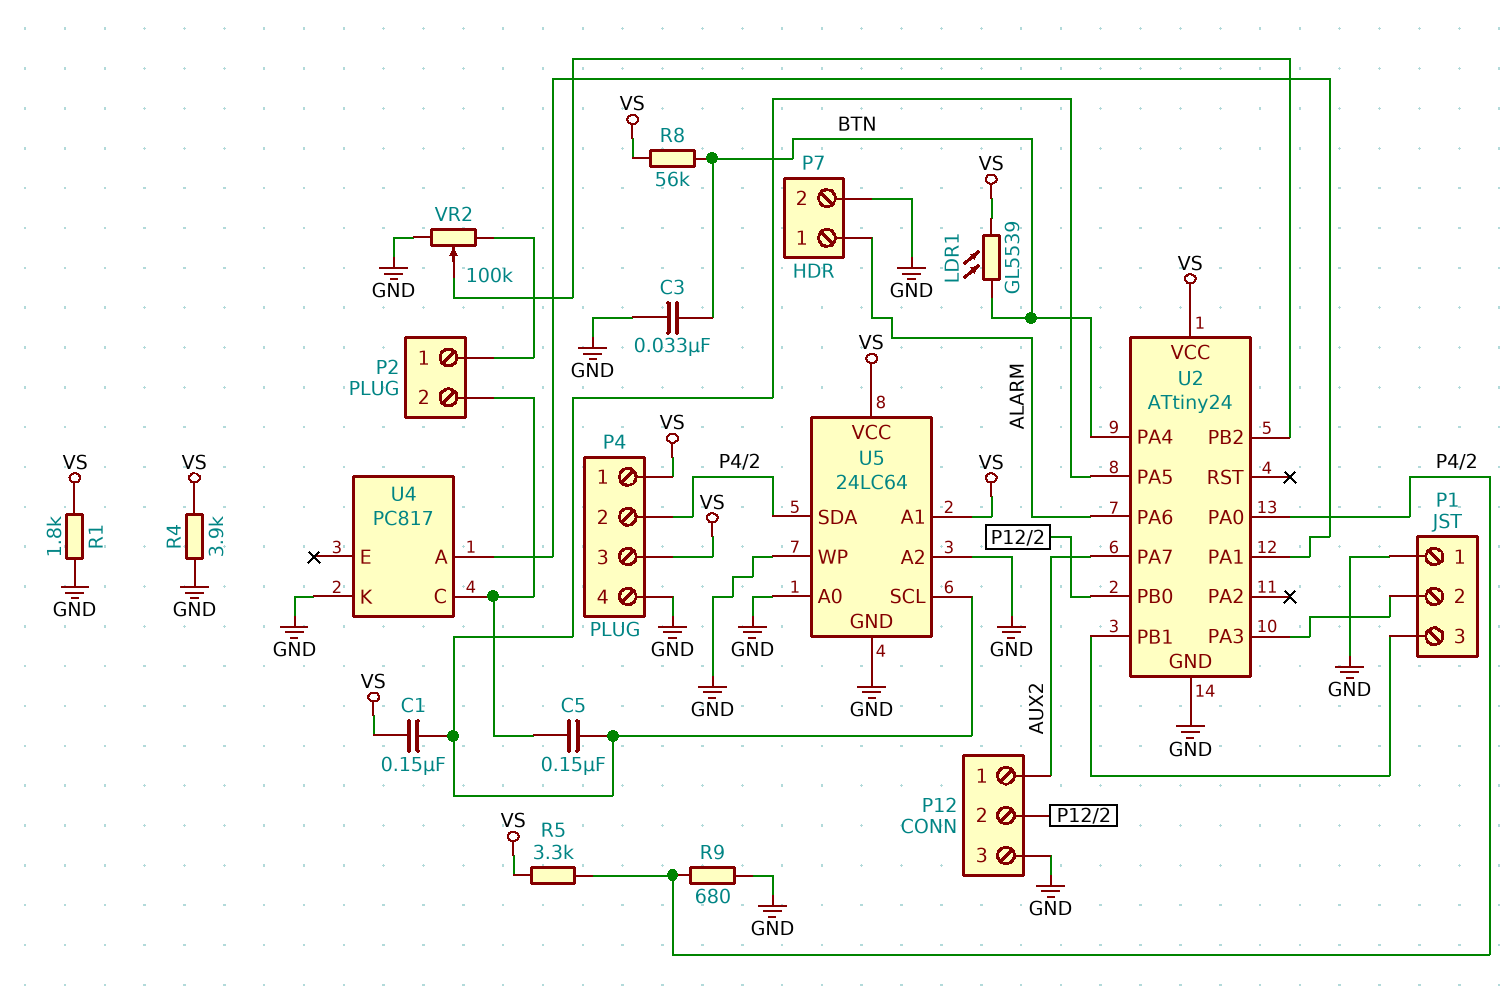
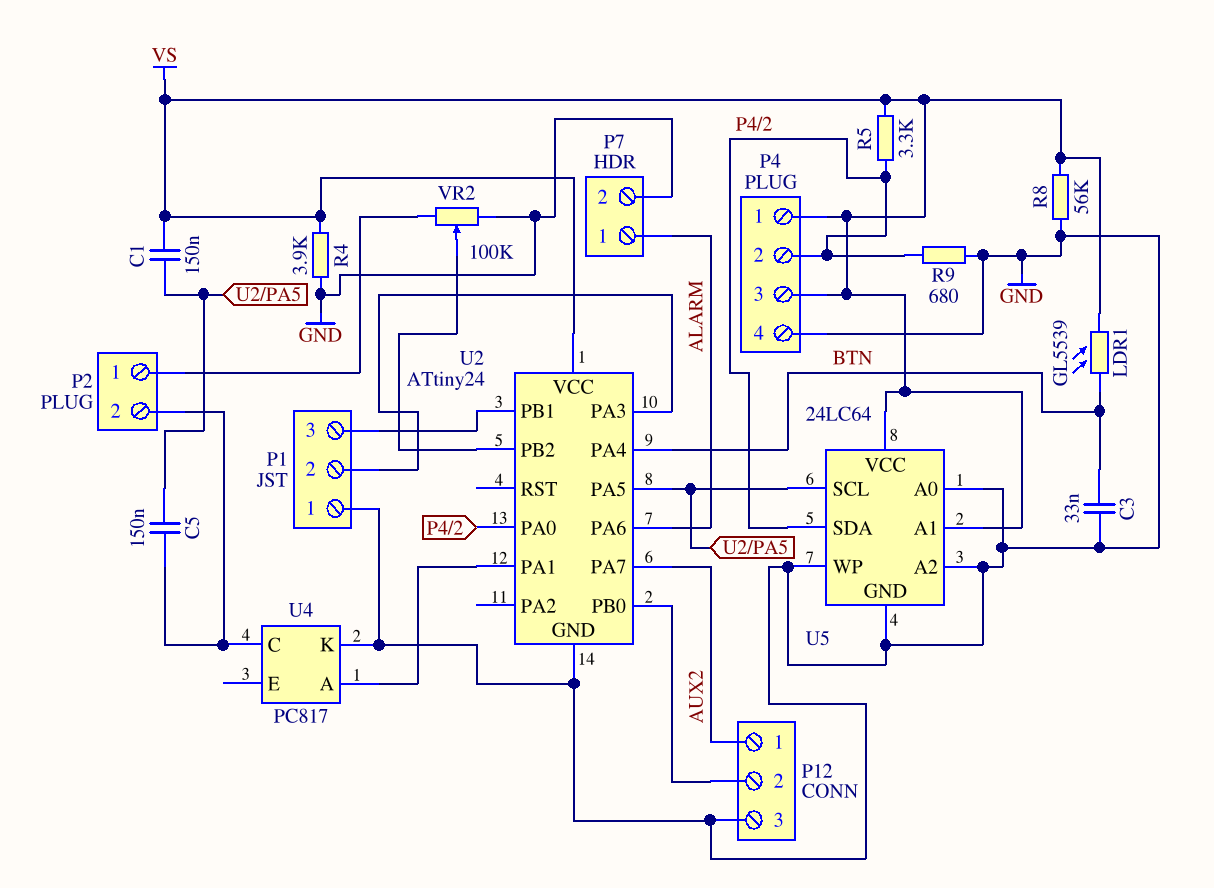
R1: 1.8k (GND, VS) -> none
R8: 56k (BTN, VS) -> 56k (GND, VS)

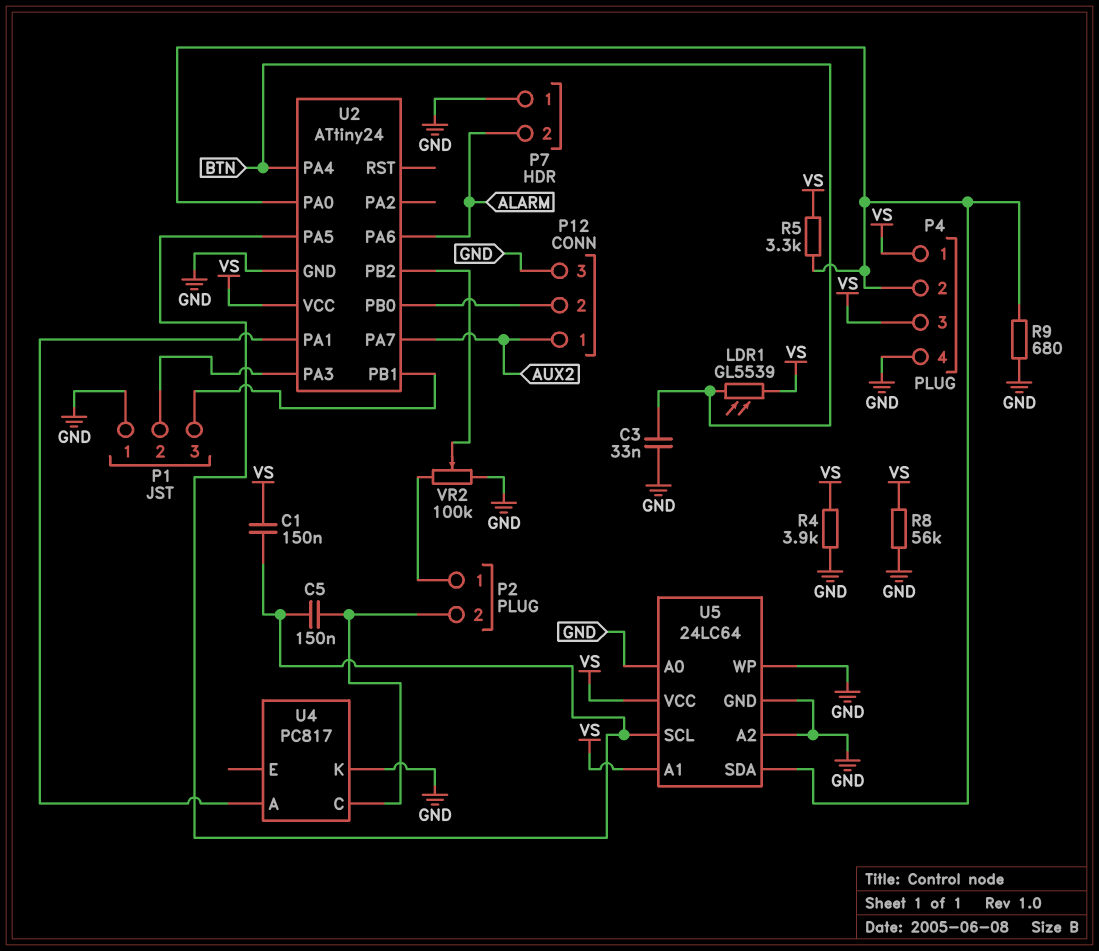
P7 pin 1: ALARM -> GND
P7 pin 2: GND -> ALARM

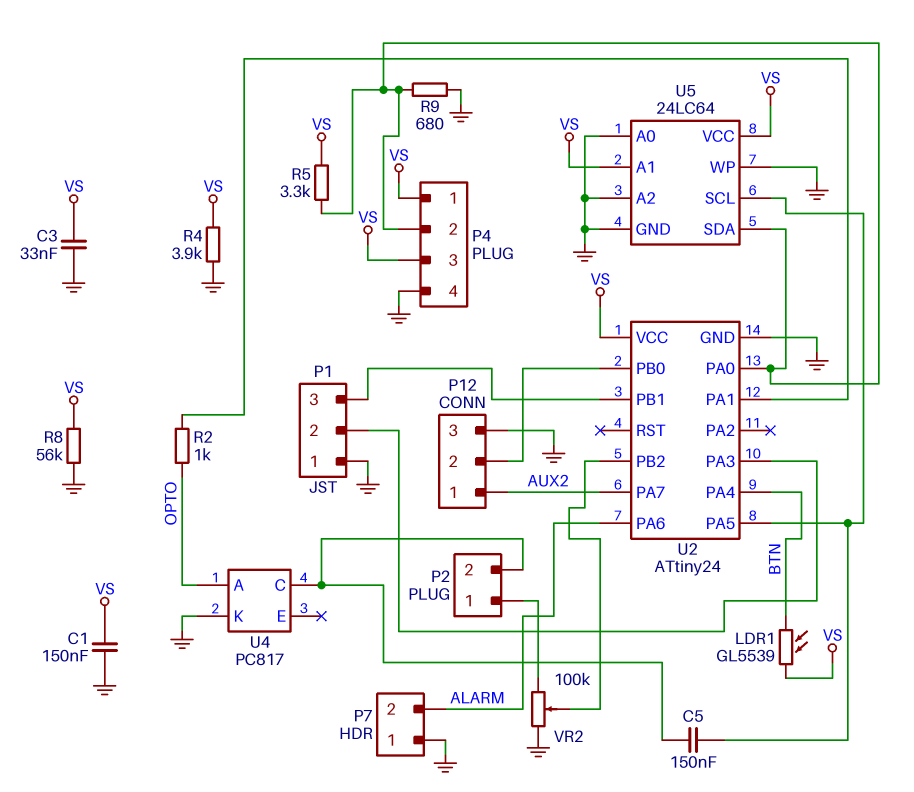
C1: 150nF (U2/PA5, VS) -> 150nF (GND, VS)
C3: 33nF (BTN, GND) -> 33nF (GND, VS)
R2: none -> 1k (OPTO, U2/PA1)
U4 pin A: U2/PA1 -> OPTO

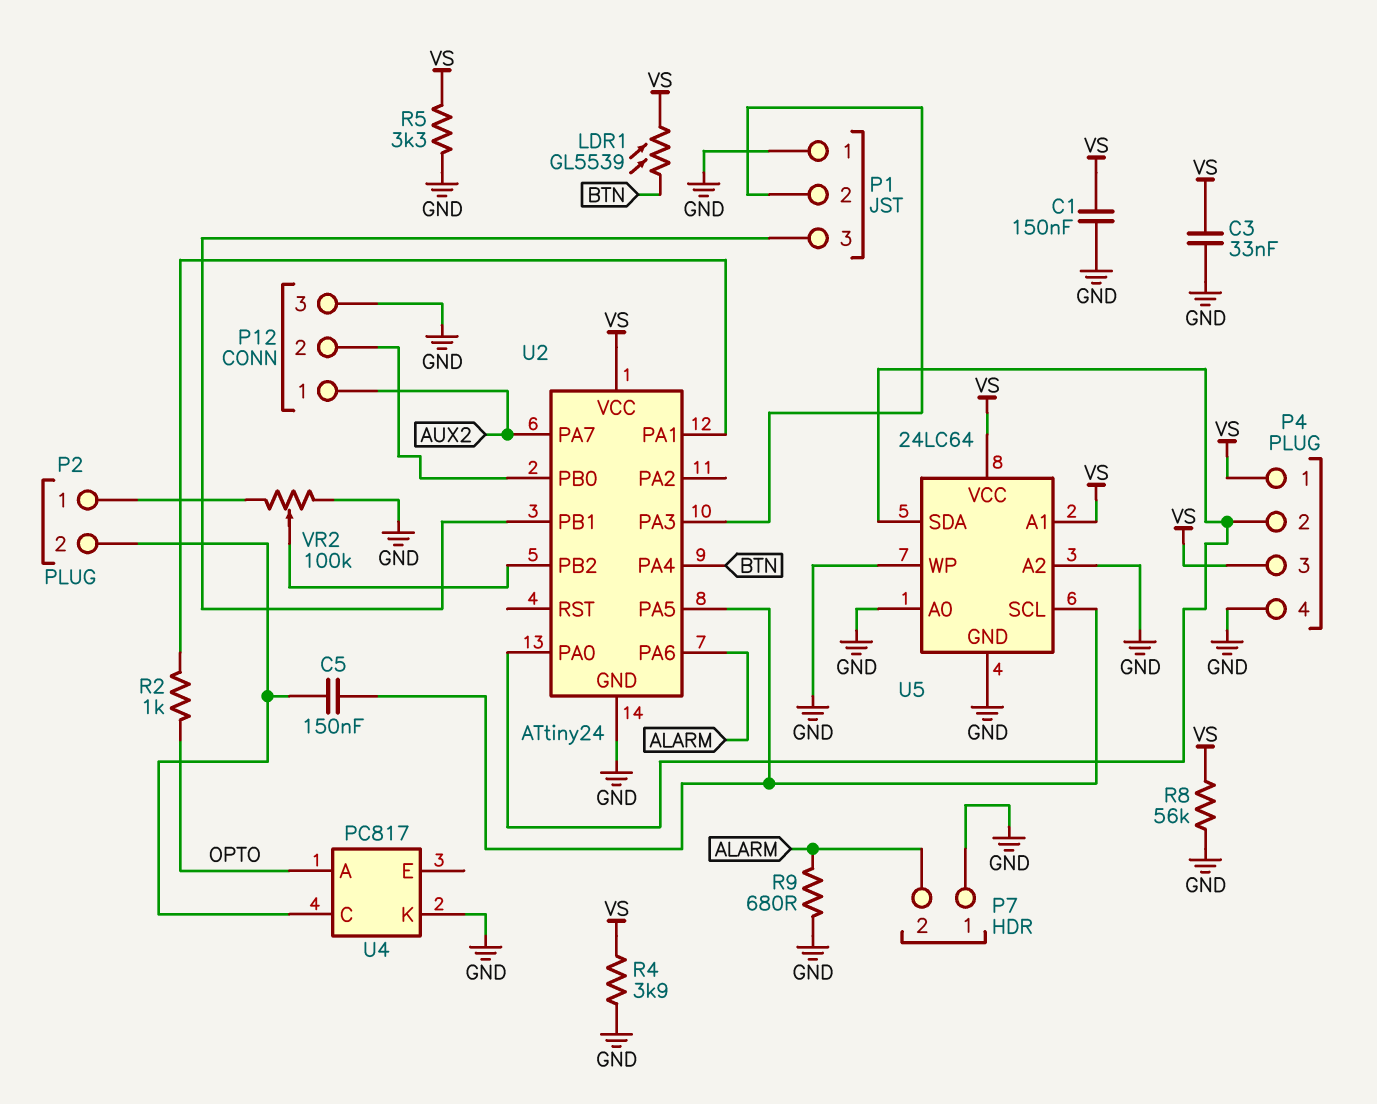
R5: 3.3k (P4/2, VS) -> 3.3k (GND, VS)
R9: 680 (GND, P4/2) -> 680 (ALARM, GND)

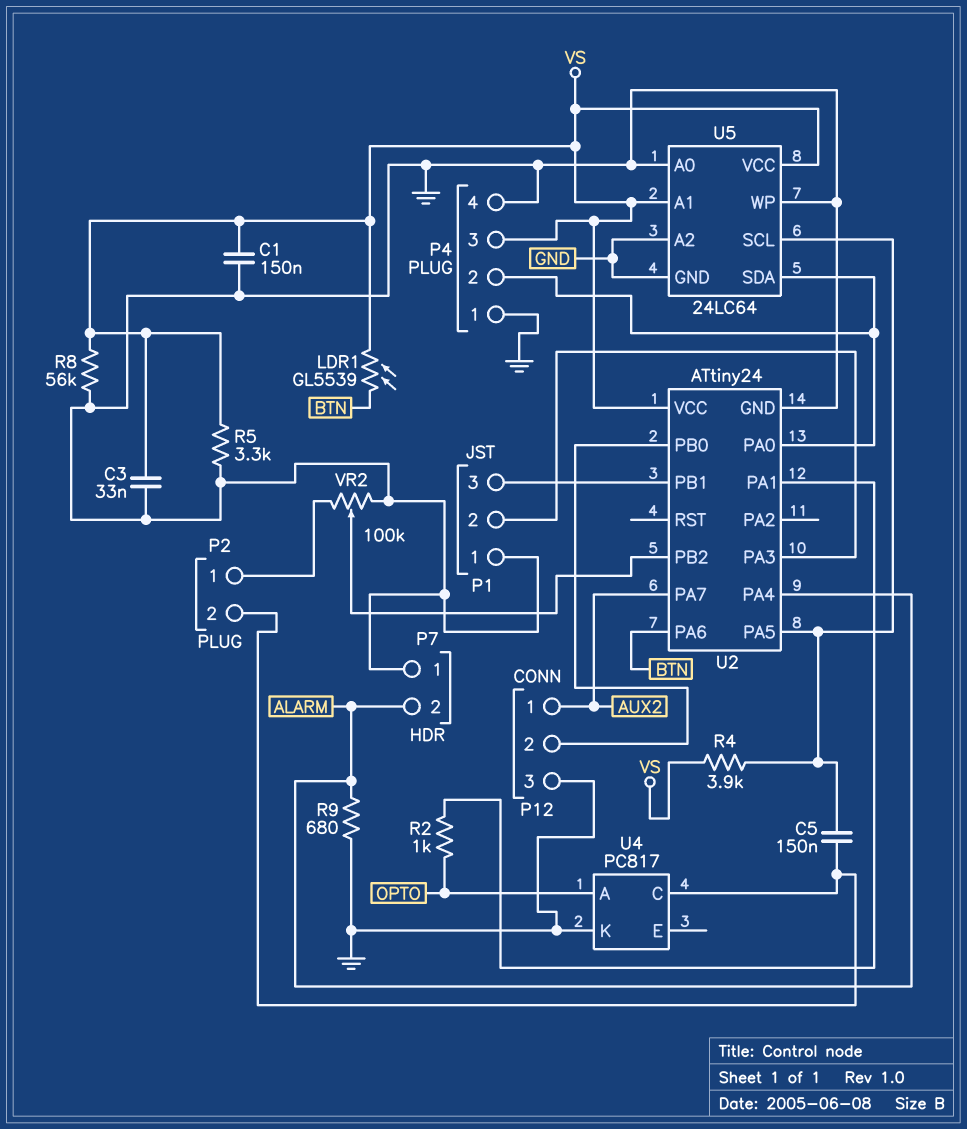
P4 pin 1: VS -> GND
R4: 3.9k (GND, VS) -> 3.9k (U2/PA5, VS)
U2 pin PA4: BTN -> ALARM
U2 pin PA6: ALARM -> BTN

